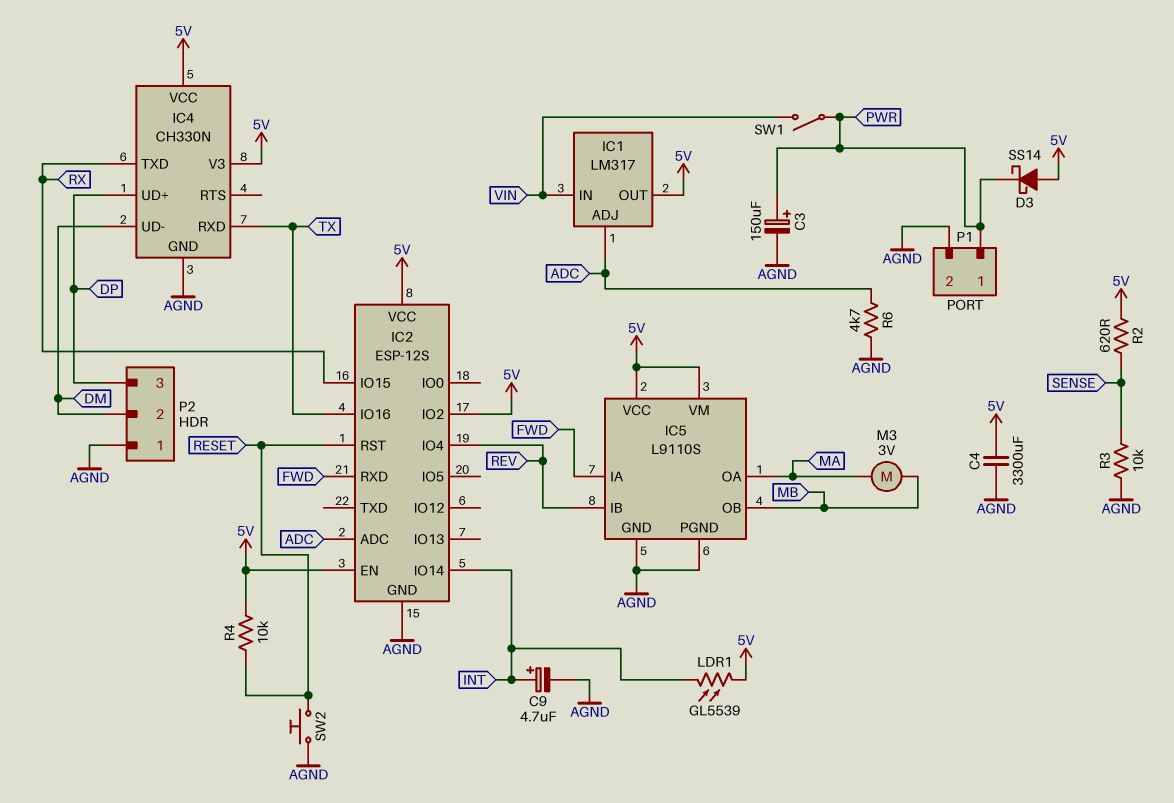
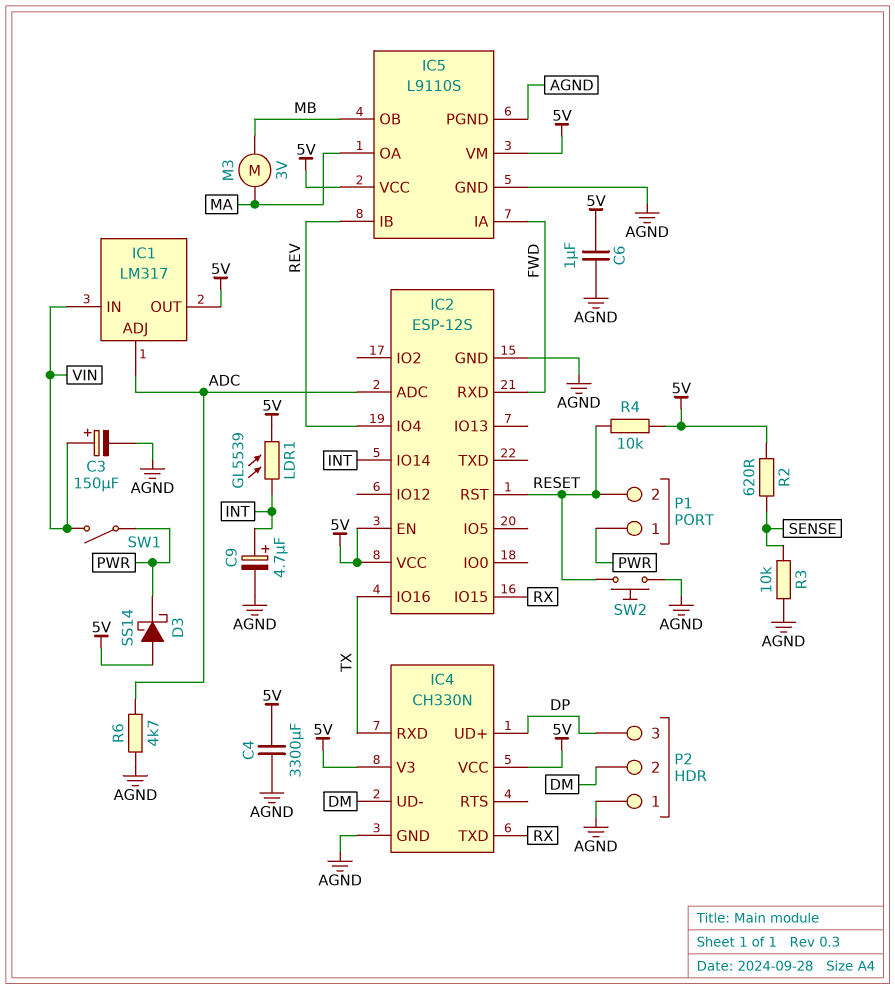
C3: 150uF (plus PWR, minus AGND) -> 150uF (plus VIN, minus AGND)
C6: none -> 1uF (5V, AGND)
IC2 pin IO2: 5V -> none
P1 pin 2: AGND -> RESET

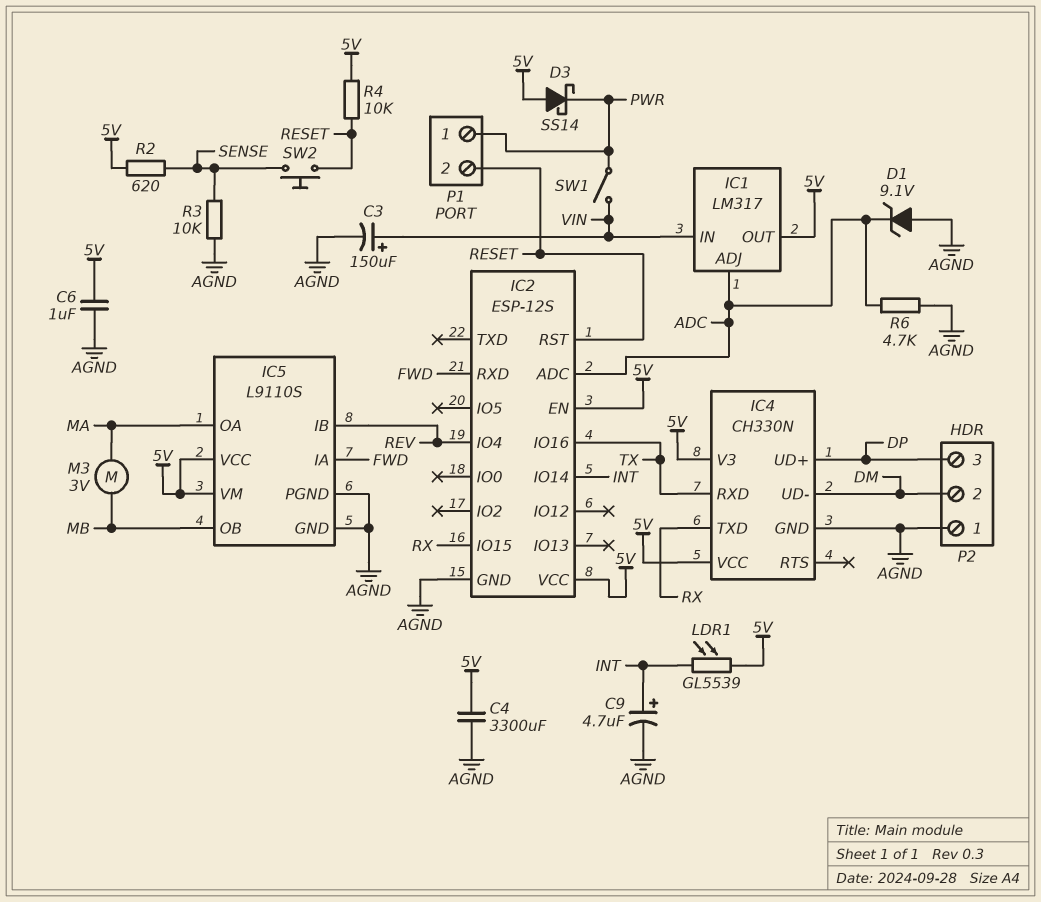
D1: none -> zener 9.1V (A AGND, K ADC)
SW2: button (AGND, RESET) -> button (RESET, SENSE)

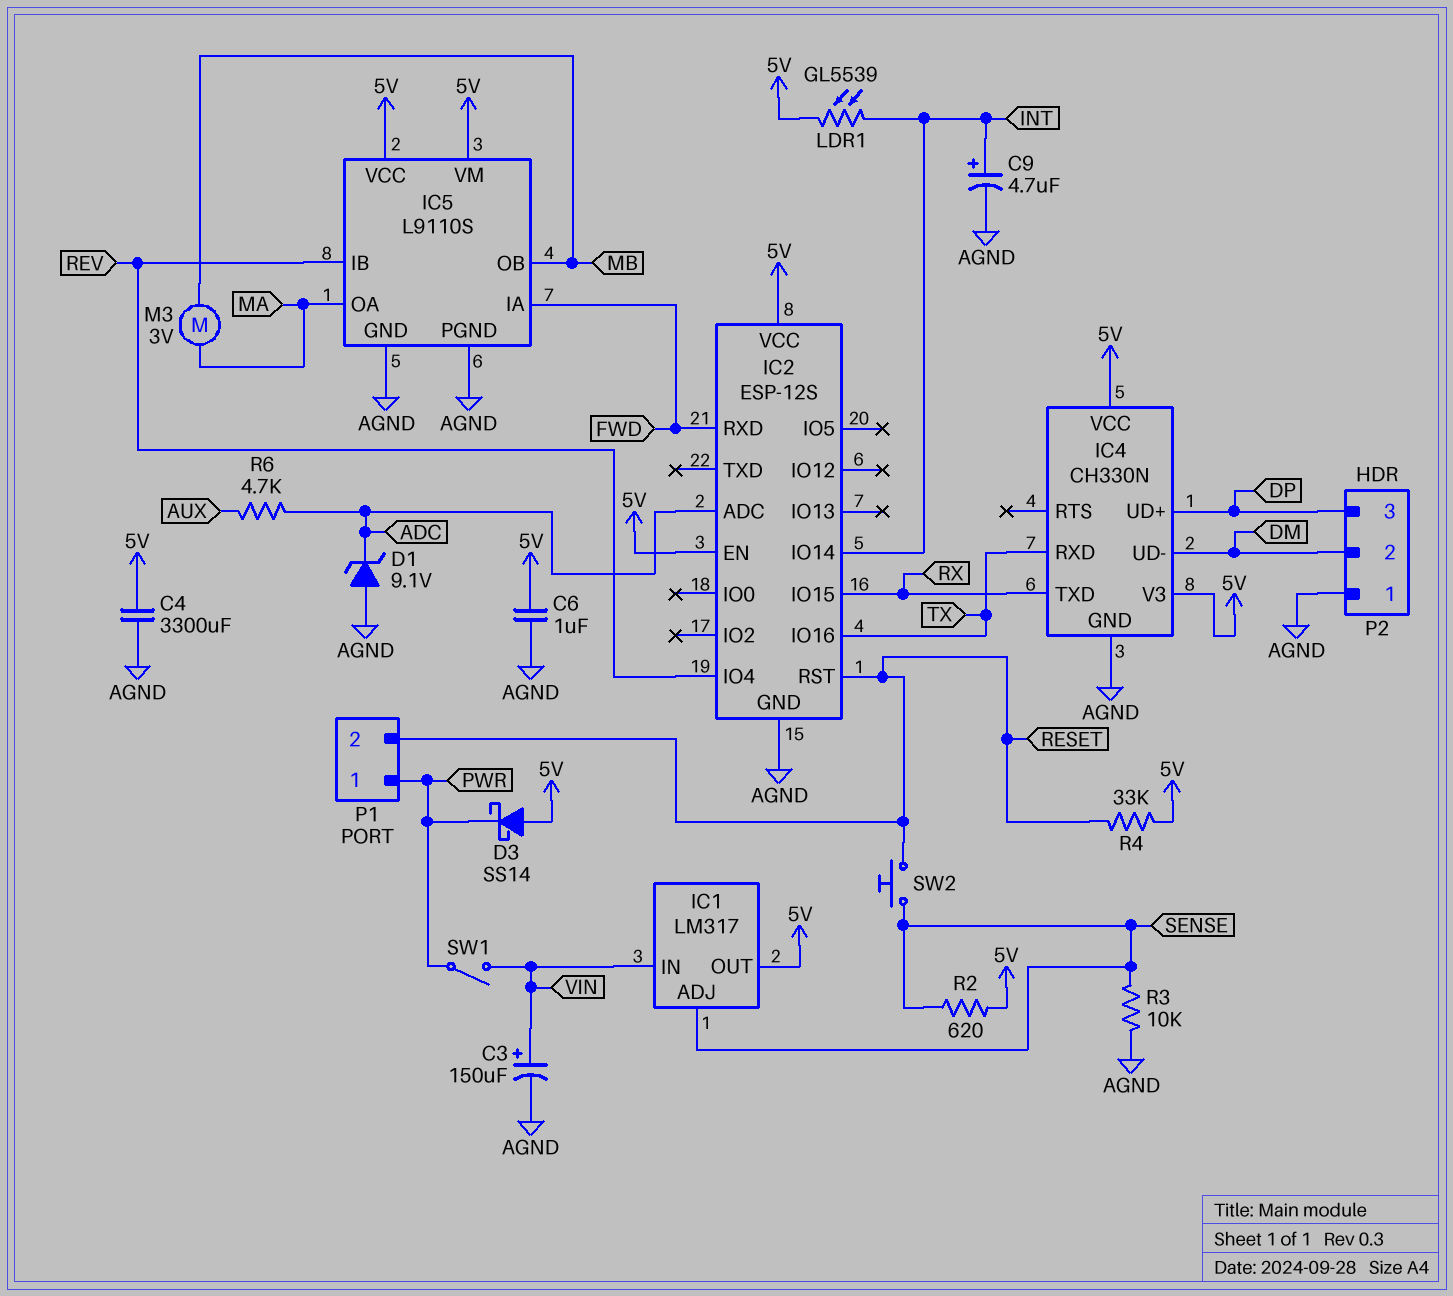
IC1 pin ADJ: ADC -> SENSE
R4: 10k (5V, RESET) -> 33k (5V, RESET)
R6: 4.7k (ADC, AGND) -> 4.7k (ADC, AUX)

